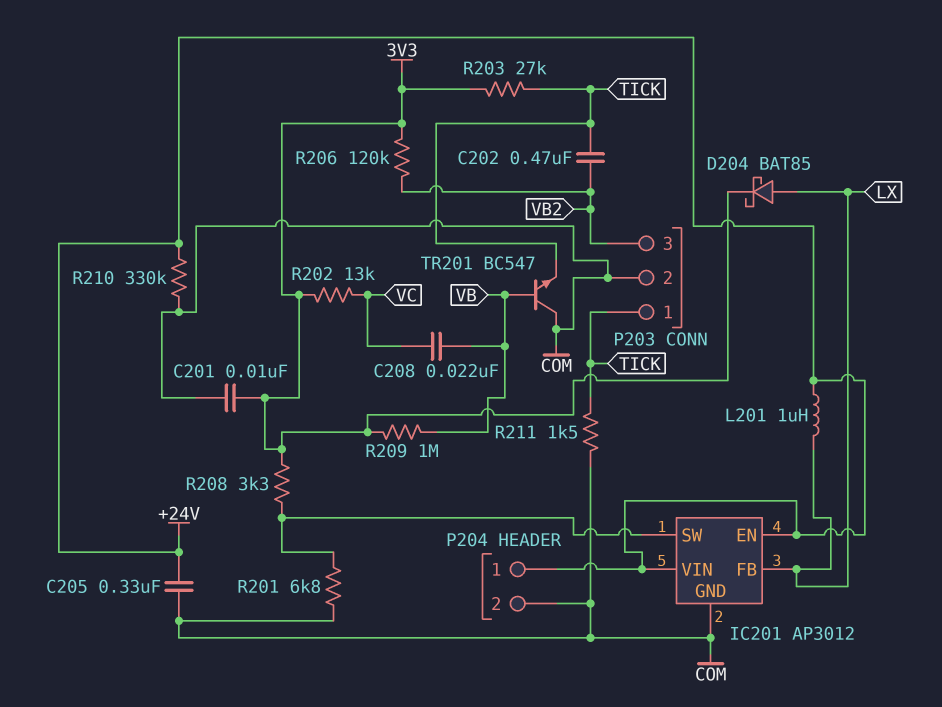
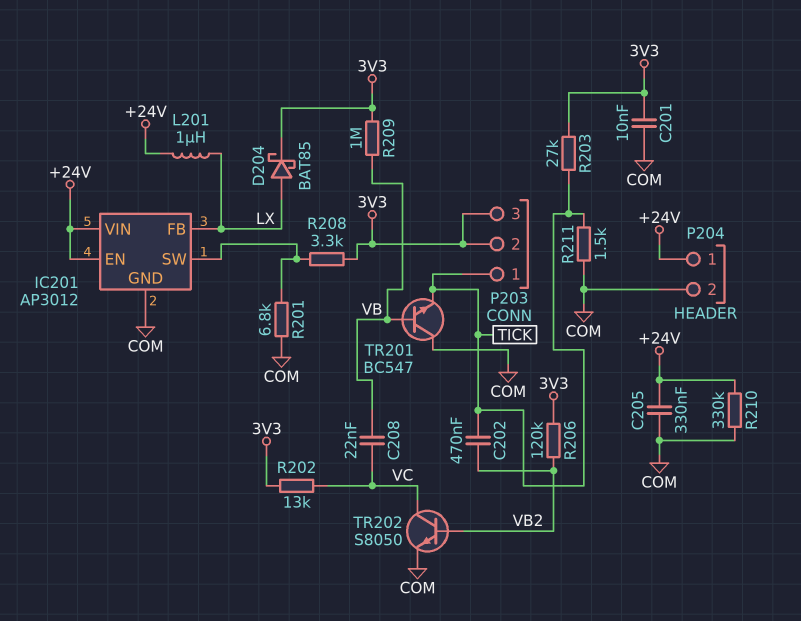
P203 pin 2: COM -> 3V3
P203 pin 3: VB2 -> 3V3
TR202: none -> NPN S8050 (B VB2, C VC, E COM)

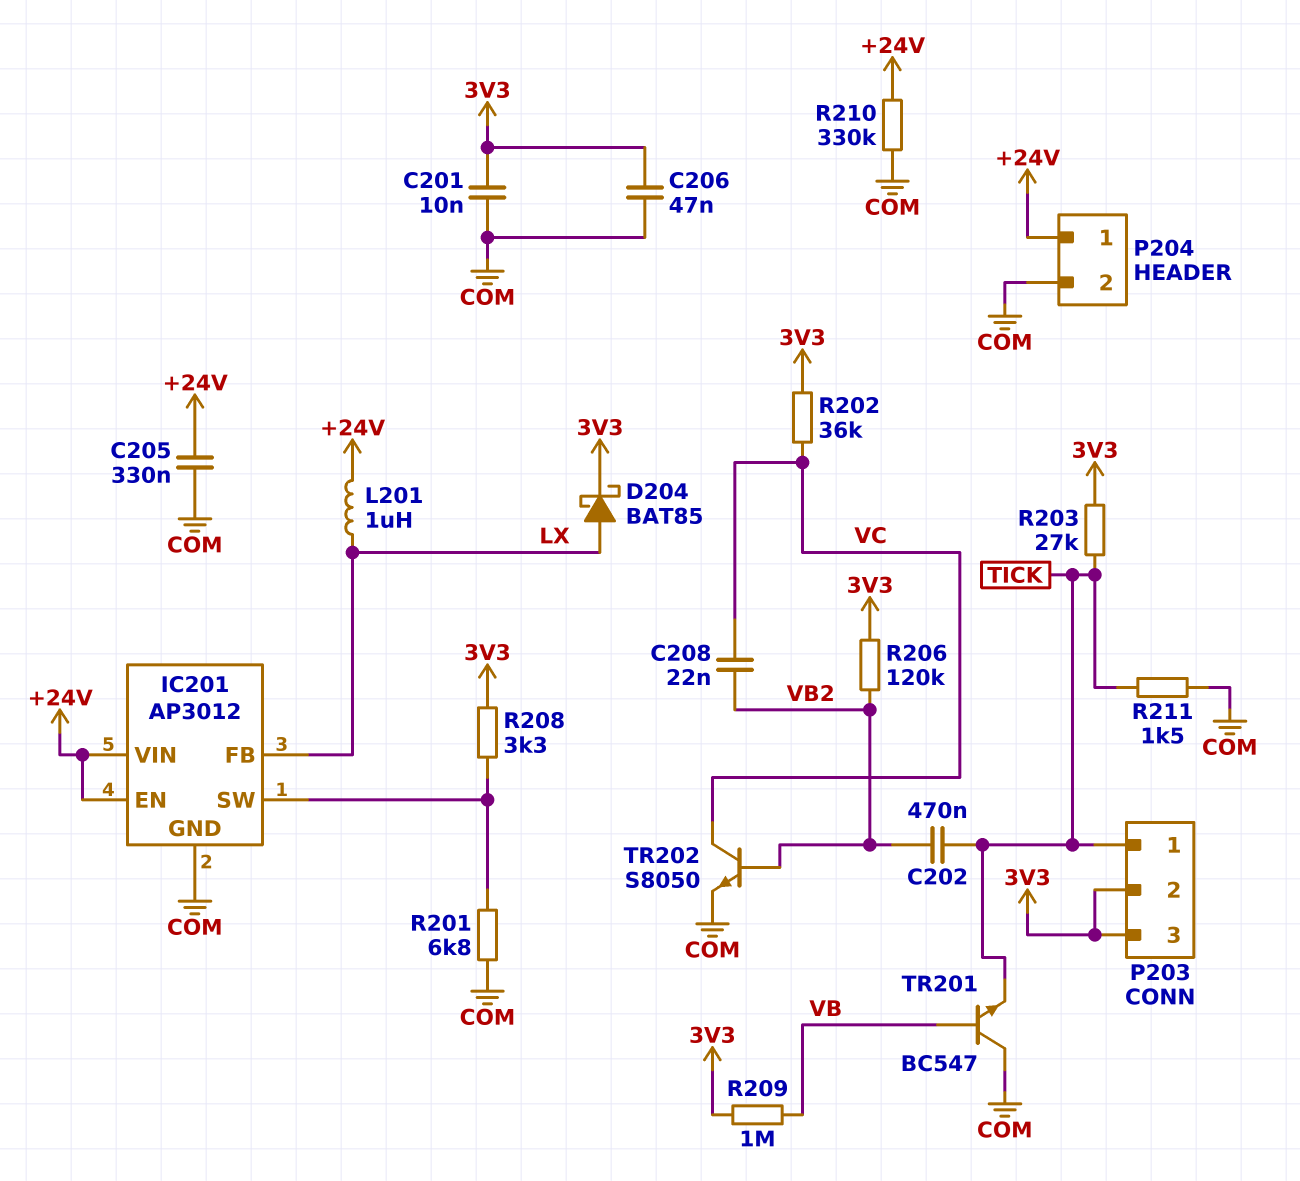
C206: none -> 47nF (3V3, COM)
C208: 22nF (VB, VC) -> 22nF (VB2, VC)
R202: 13k (3V3, VC) -> 36k (3V3, VC)

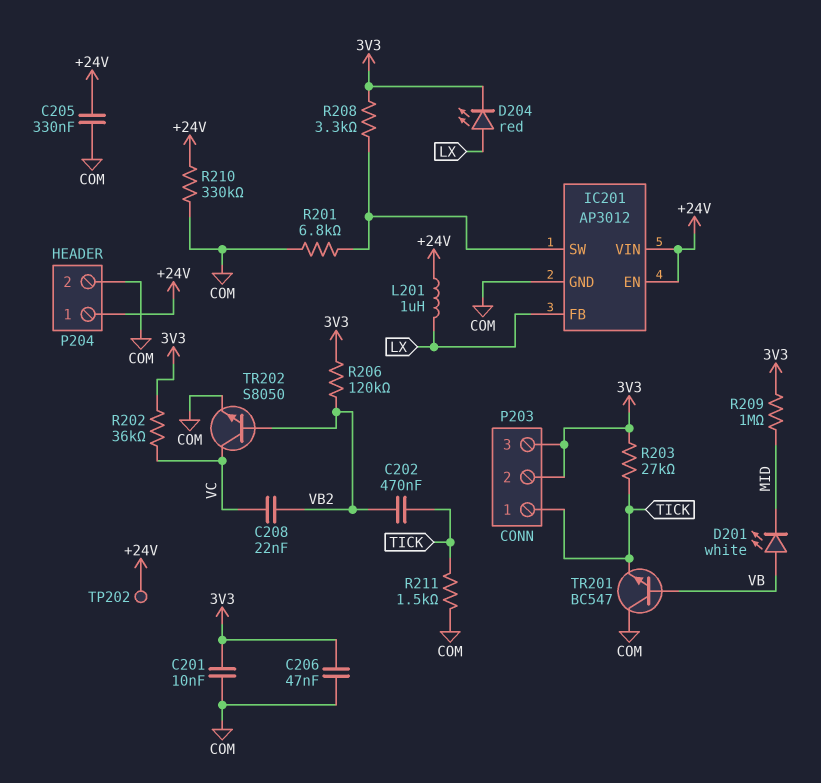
D201: none -> LED white (A VB, K MID)
D204: schottky BAT85 (A LX, K 3V3) -> LED red (A LX, K 3V3)
R209: 1M (3V3, VB) -> 1M (3V3, MID)
TP202: none -> test point (+24V)

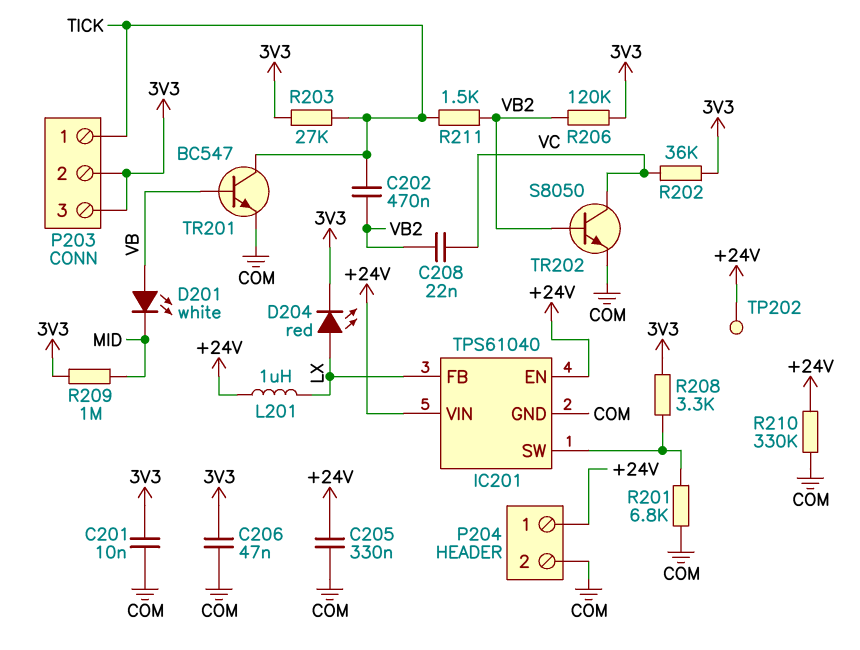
IC201: AP3012 -> TPS61040
R211: 1.5k (COM, TICK) -> 1.5k (TICK, VB2)
TR201: NPN BC547 (B VB, C COM, E TICK) -> NPN BC547 (B VB, C TICK, E COM)

